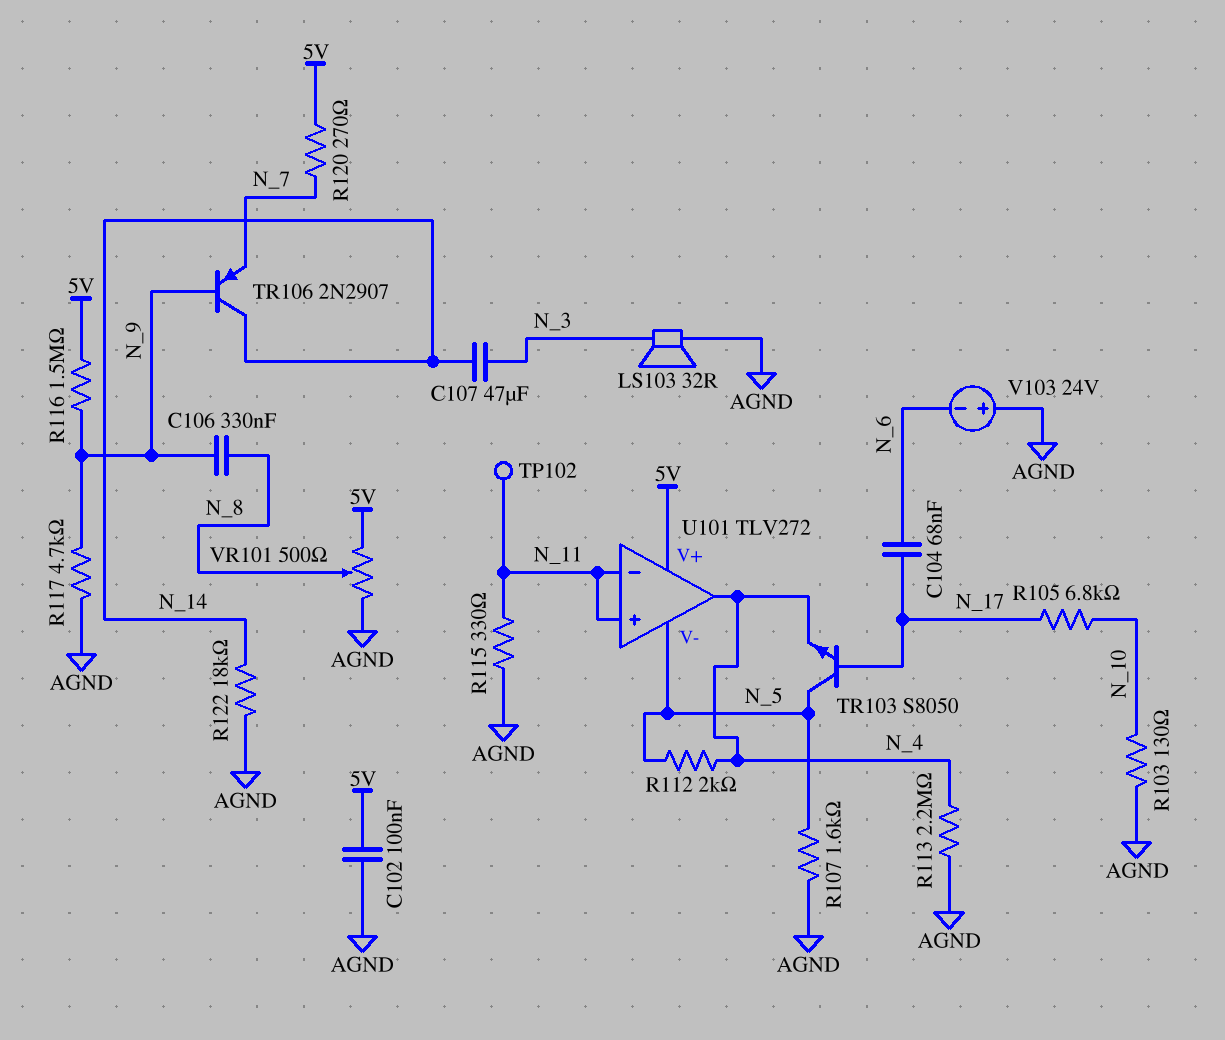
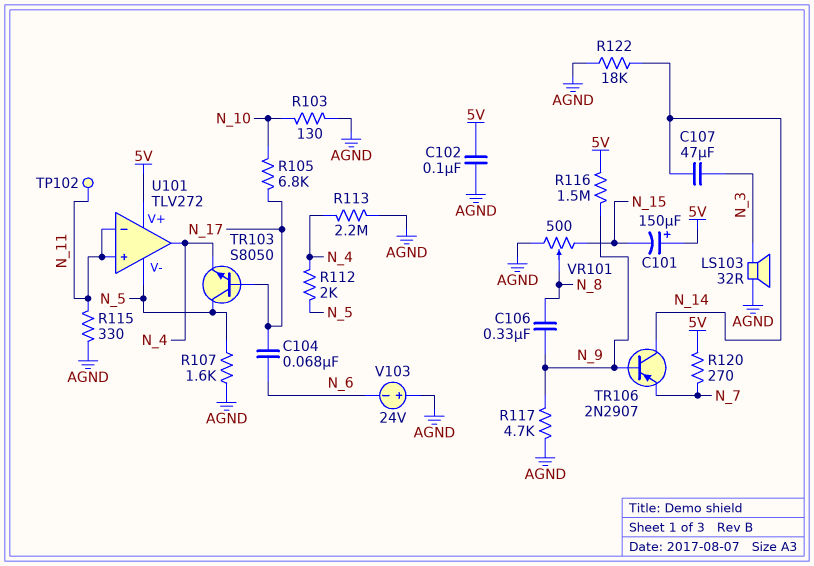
C101: none -> 150uF (plus 5V, minus N_15)
VR101: 500 (5V, AGND, wiper N_8) -> 500 (AGND, N_15, wiper N_8)

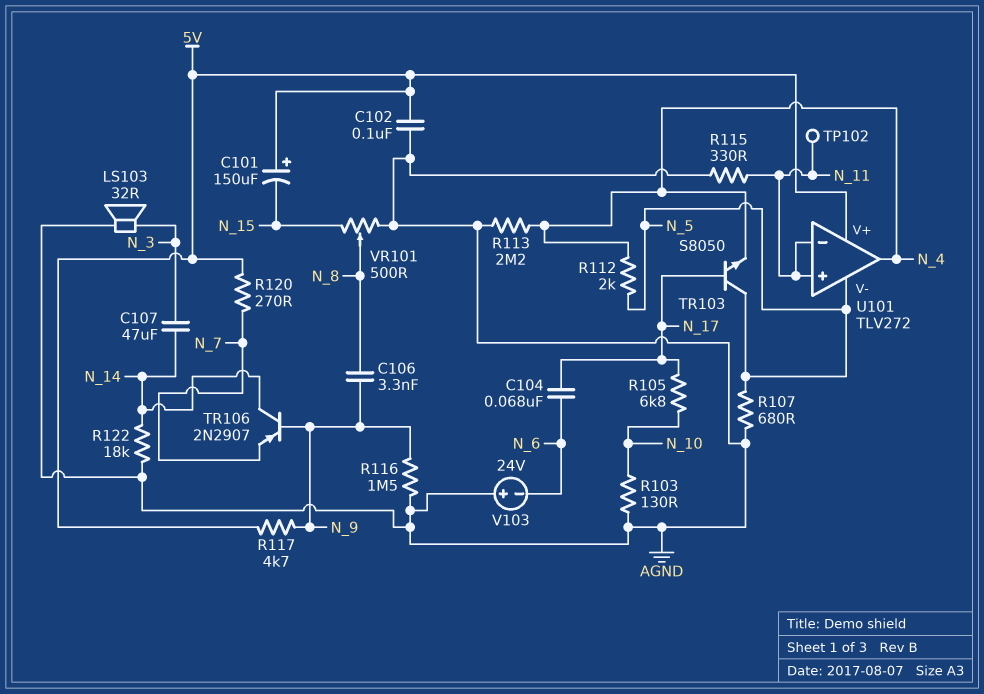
C106: 330nF (N_8, N_9) -> 3.3nF (N_8, N_9)
R107: 1.6k (AGND, N_5) -> 680 (AGND, N_5)
R116: 1.5M (5V, N_9) -> 1.5M (AGND, N_9)
R117: 4.7k (AGND, N_9) -> 4.7k (5V, N_9)

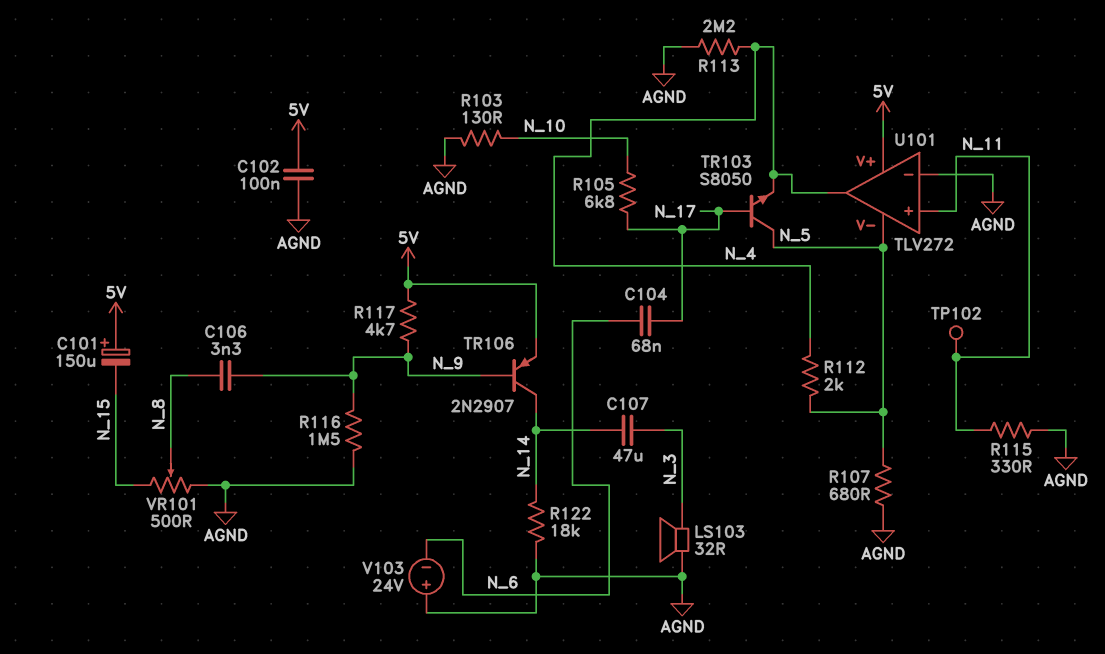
R120: 270 (5V, N_7) -> none
TR106: PNP 2N2907 (B N_9, C N_14, E N_7) -> PNP 2N2907 (B N_9, C N_14, E 5V)
U101 pin in-: N_11 -> AGND

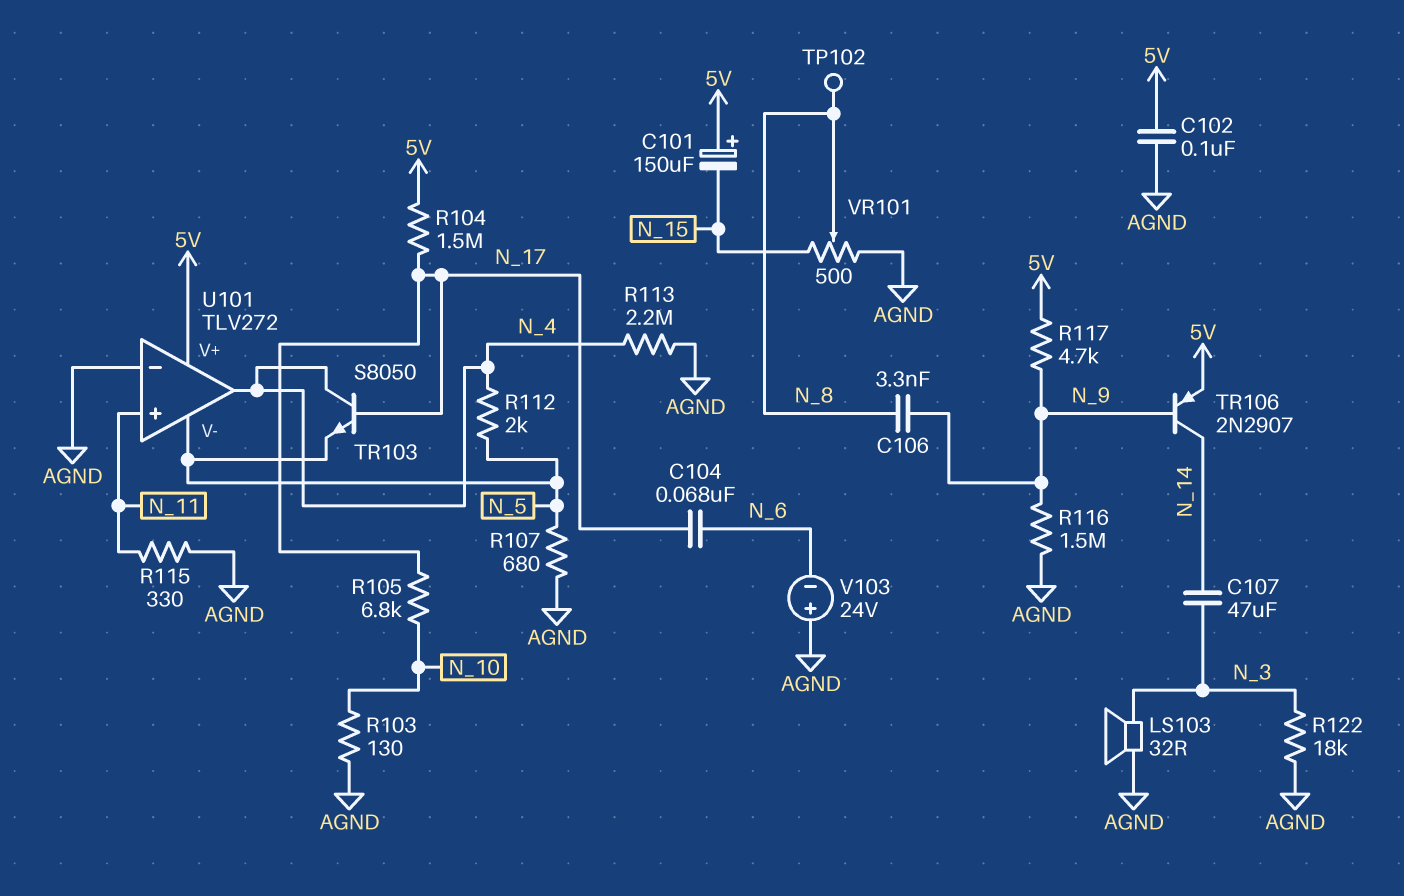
R104: none -> 1.5M (5V, N_17)
R122: 18k (AGND, N_14) -> 18k (AGND, N_3)
TP102: test point (N_11) -> test point (N_8)
TR103: NPN S8050 (B N_17, C N_5, E N_4) -> NPN S8050 (B N_17, C N_4, E N_5)

